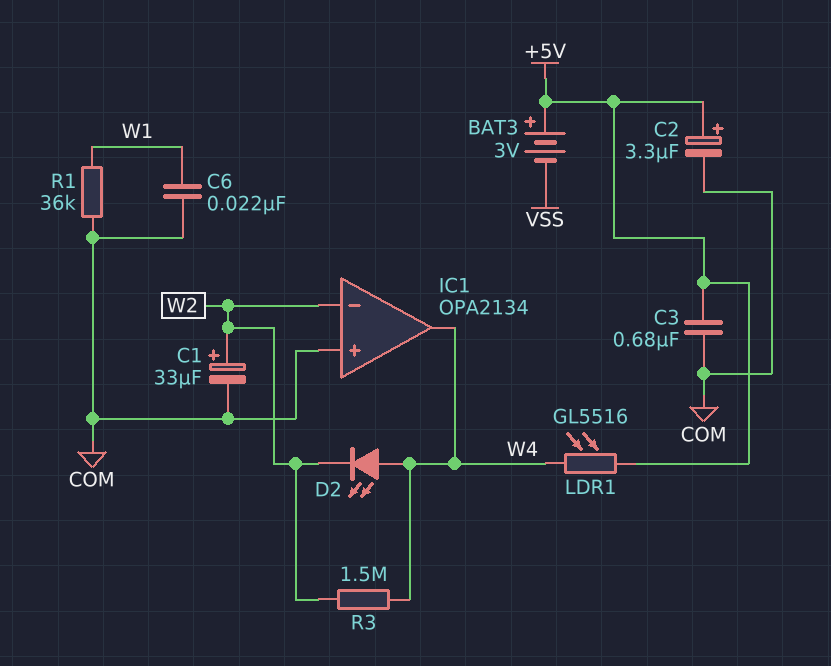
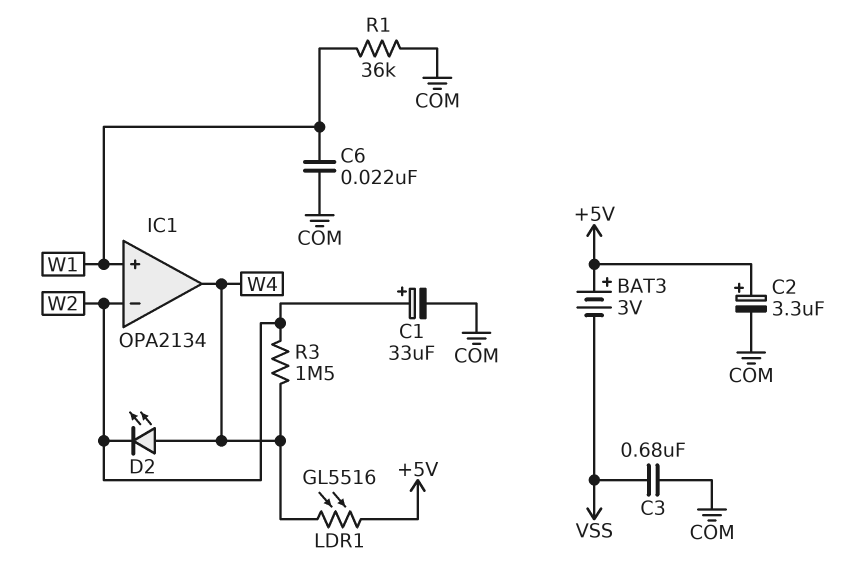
C3: 680nF (+5V, COM) -> 680nF (COM, VSS)
IC1 pin in+: COM -> W1

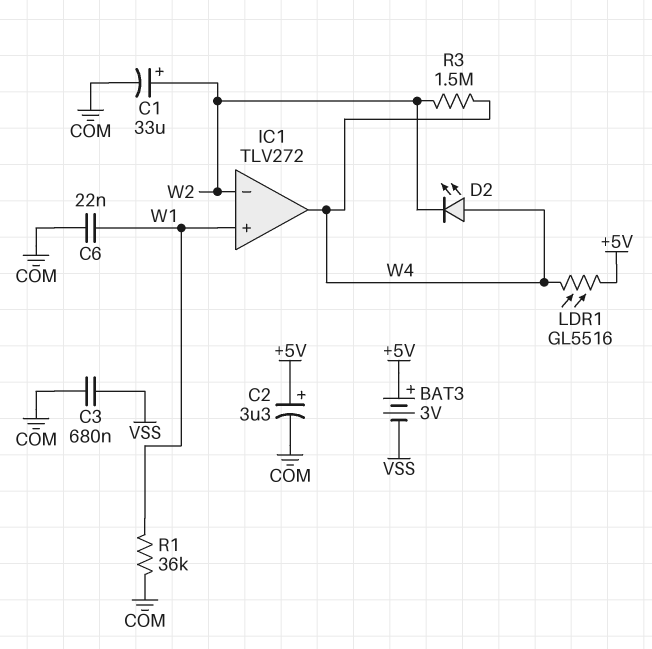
IC1: OPA2134 -> TLV272

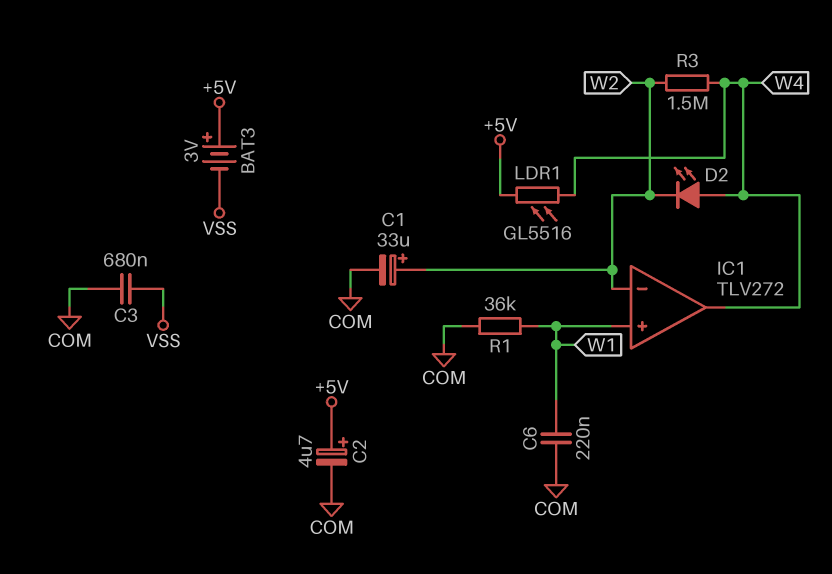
C2: 3.3uF (plus +5V, minus COM) -> 4.7uF (plus +5V, minus COM)
C6: 22nF (COM, W1) -> 220nF (COM, W1)

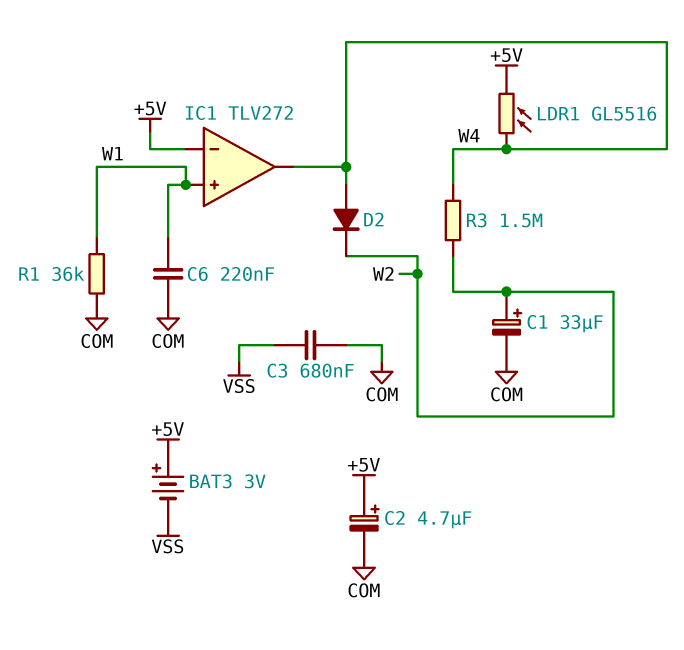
D2: LED (A W4, K W2) -> diode (A W4, K W2)
IC1 pin in-: W2 -> +5V

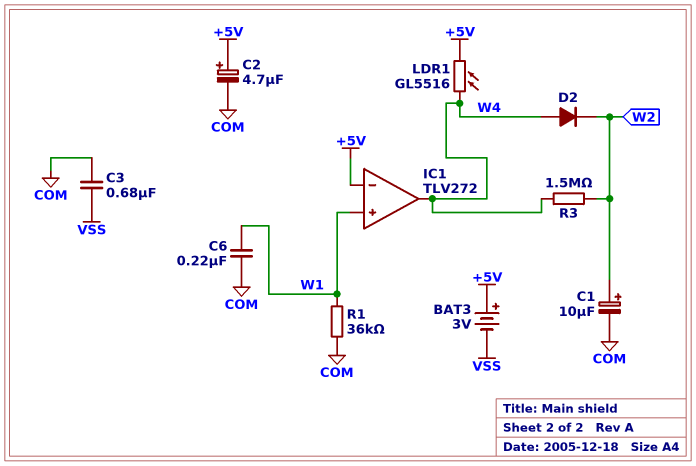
C1: 33uF (plus W2, minus COM) -> 10uF (plus W2, minus COM)

